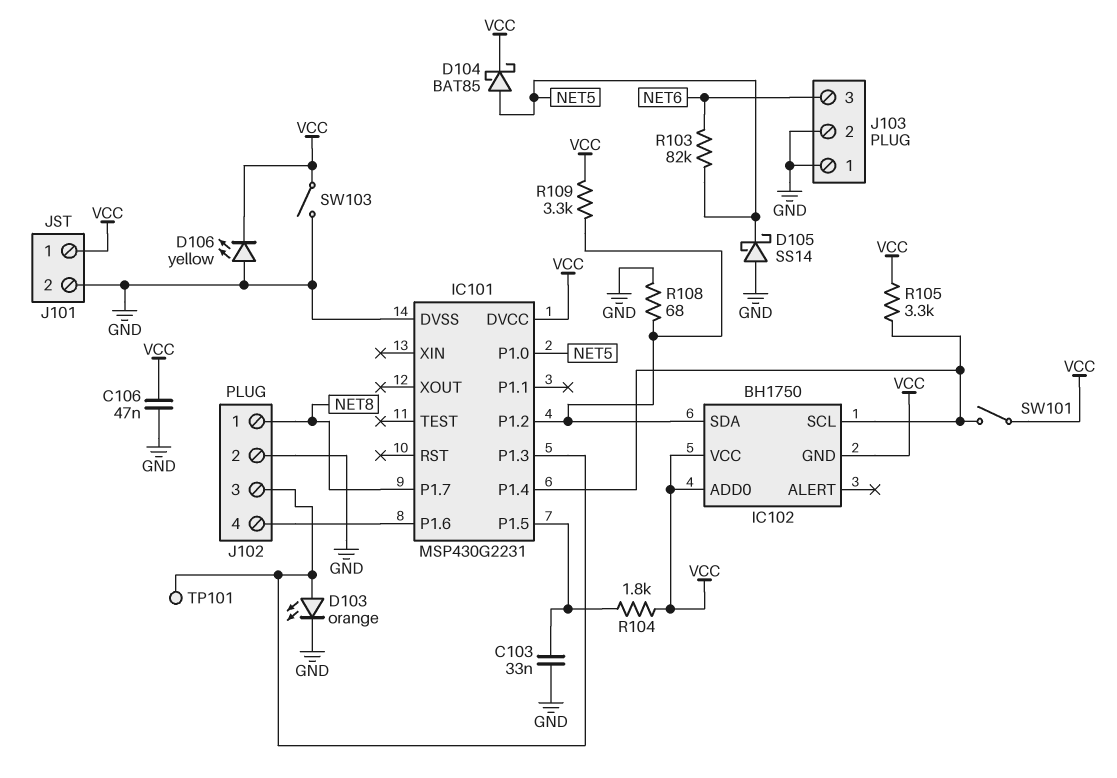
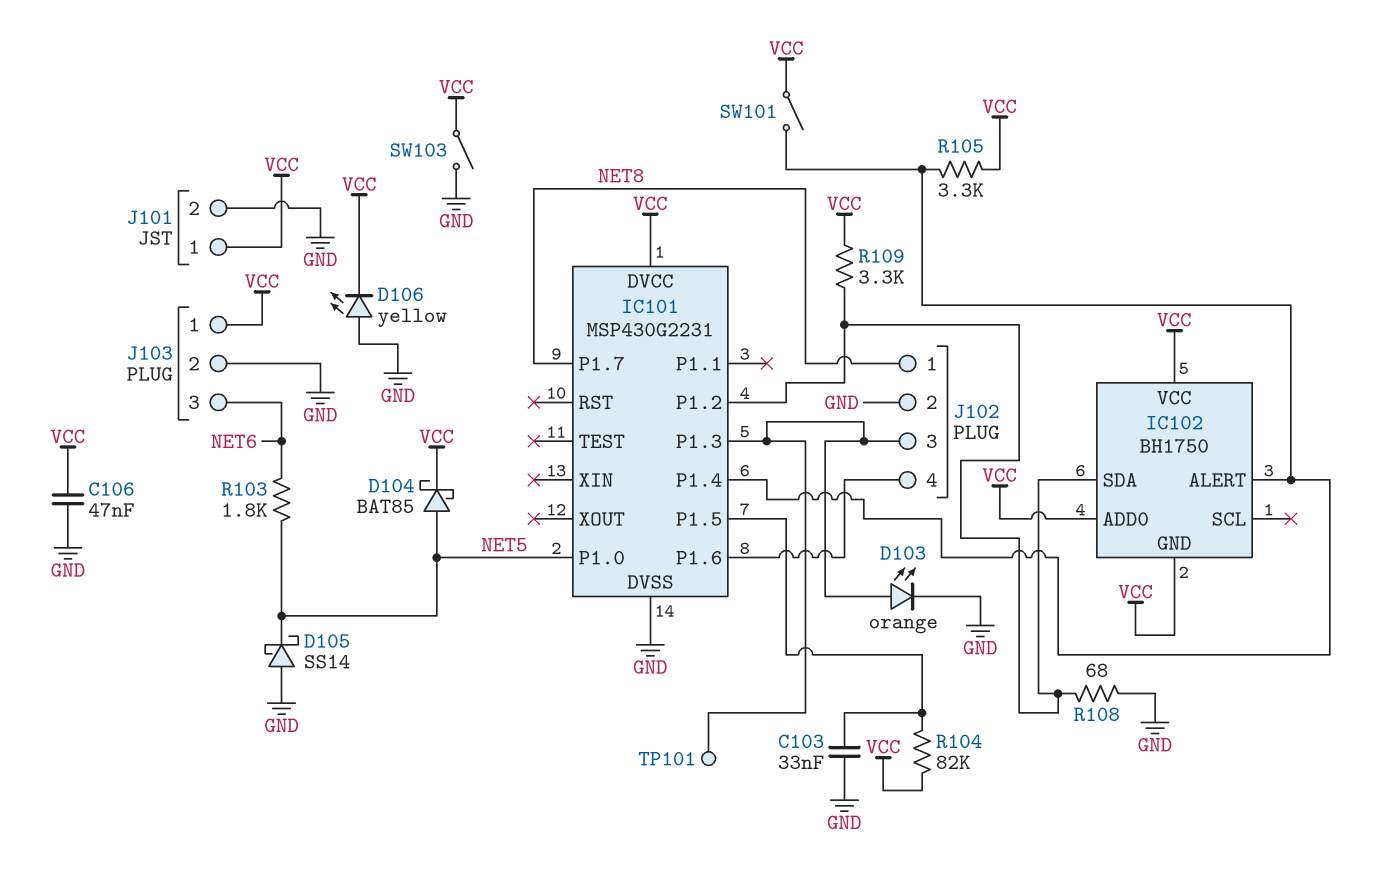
IC102 pin ALERT: none -> IC101/P1.4
IC102 pin SCL: IC101/P1.4 -> none
J103 pin 1: GND -> VCC
R103: 82k (NET5, NET6) -> 1.8k (NET5, NET6)
R104: 1.8k (IC101/P1.5, VCC) -> 82k (IC101/P1.5, VCC)

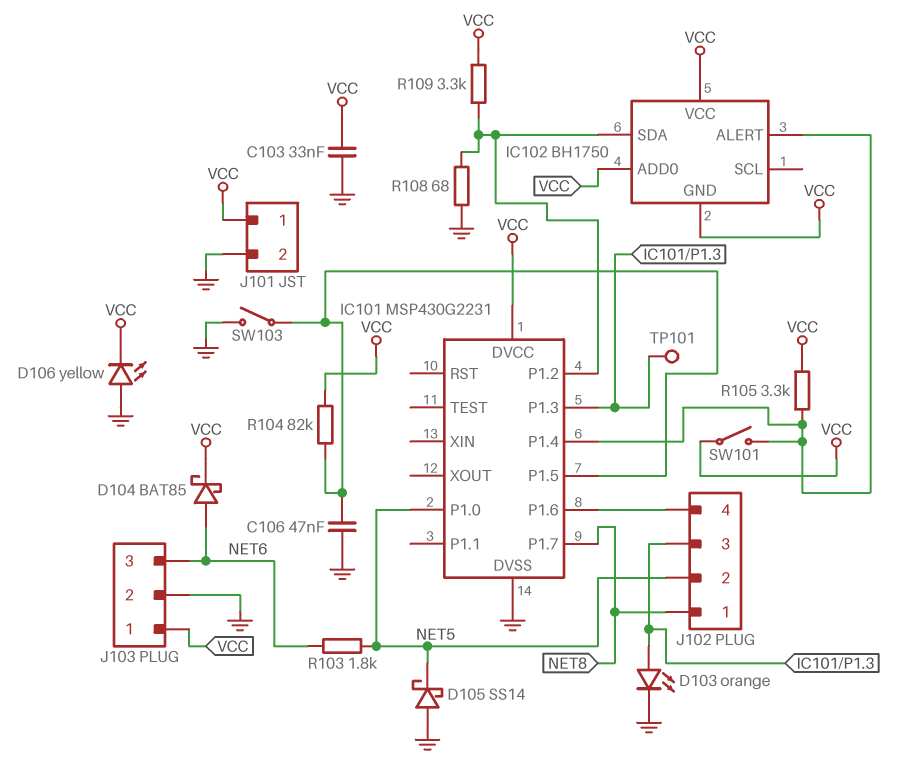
C103: 33nF (GND, IC101/P1.5) -> 33nF (GND, VCC)
C106: 47nF (GND, VCC) -> 47nF (GND, IC101/P1.5)
D104: schottky BAT85 (A NET5, K VCC) -> schottky BAT85 (A NET6, K VCC)
J102 pin 2: GND -> NET5
SW103: switch (GND, VCC) -> switch (GND, IC101/P1.5)

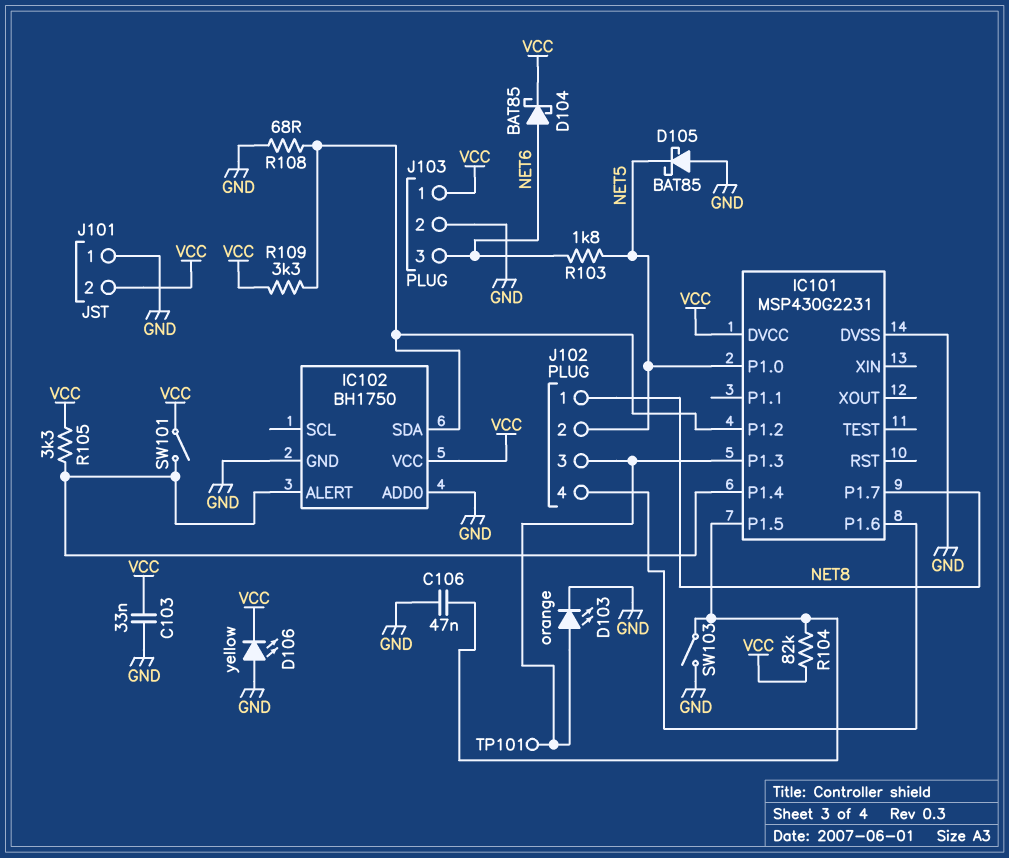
D105: schottky SS14 (A GND, K NET5) -> schottky BAT85 (A GND, K NET5)
IC102 pin ADD0: VCC -> GND
IC102 pin GND: VCC -> GND
J101 pin 1: VCC -> GND
J101 pin 2: GND -> VCC

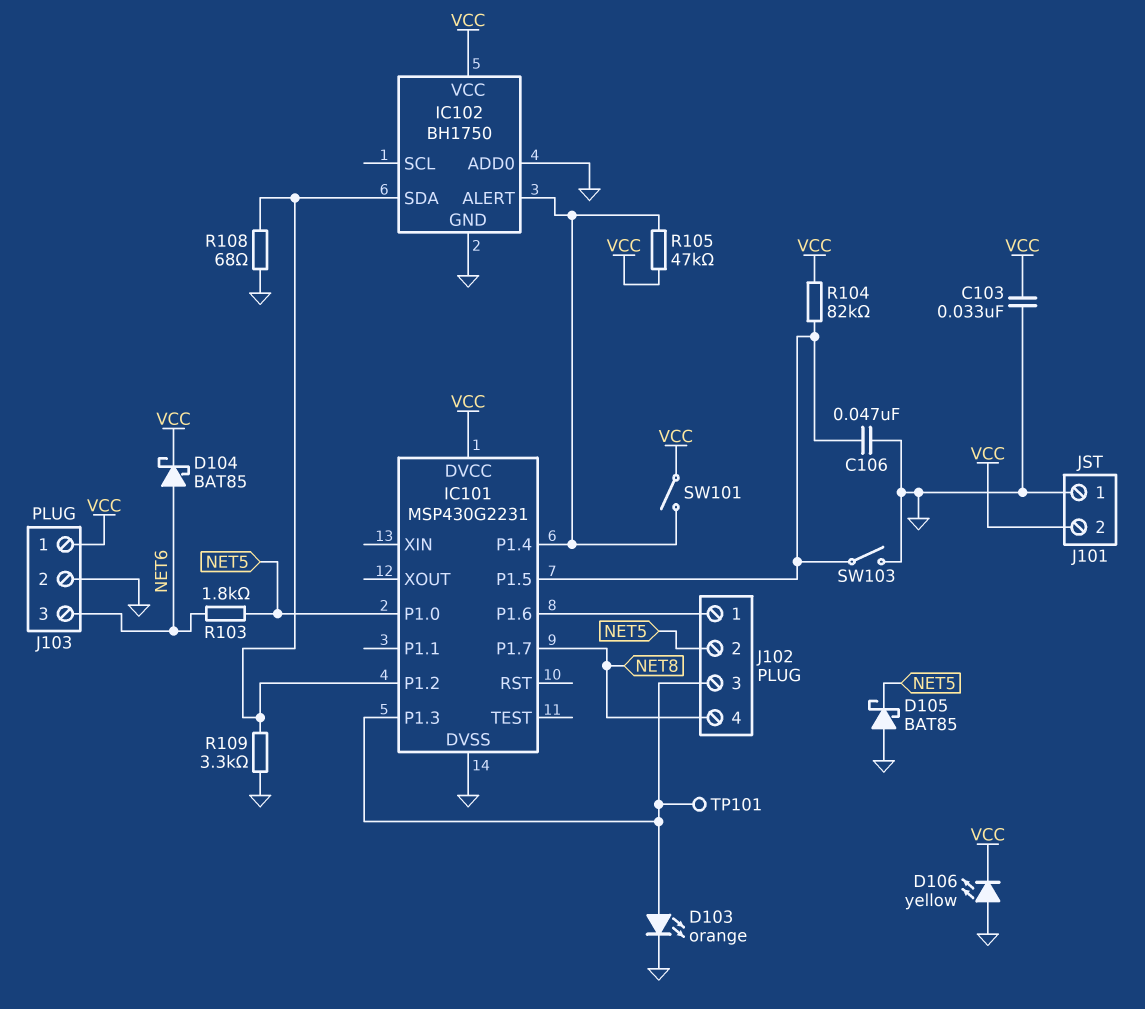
J102 pin 1: NET8 -> IC101/P1.6
J102 pin 4: IC101/P1.6 -> NET8
R105: 3.3k (IC101/P1.4, VCC) -> 47k (IC101/P1.4, VCC)
R109: 3.3k (IC101/P1.2, VCC) -> 3.3k (GND, IC101/P1.2)

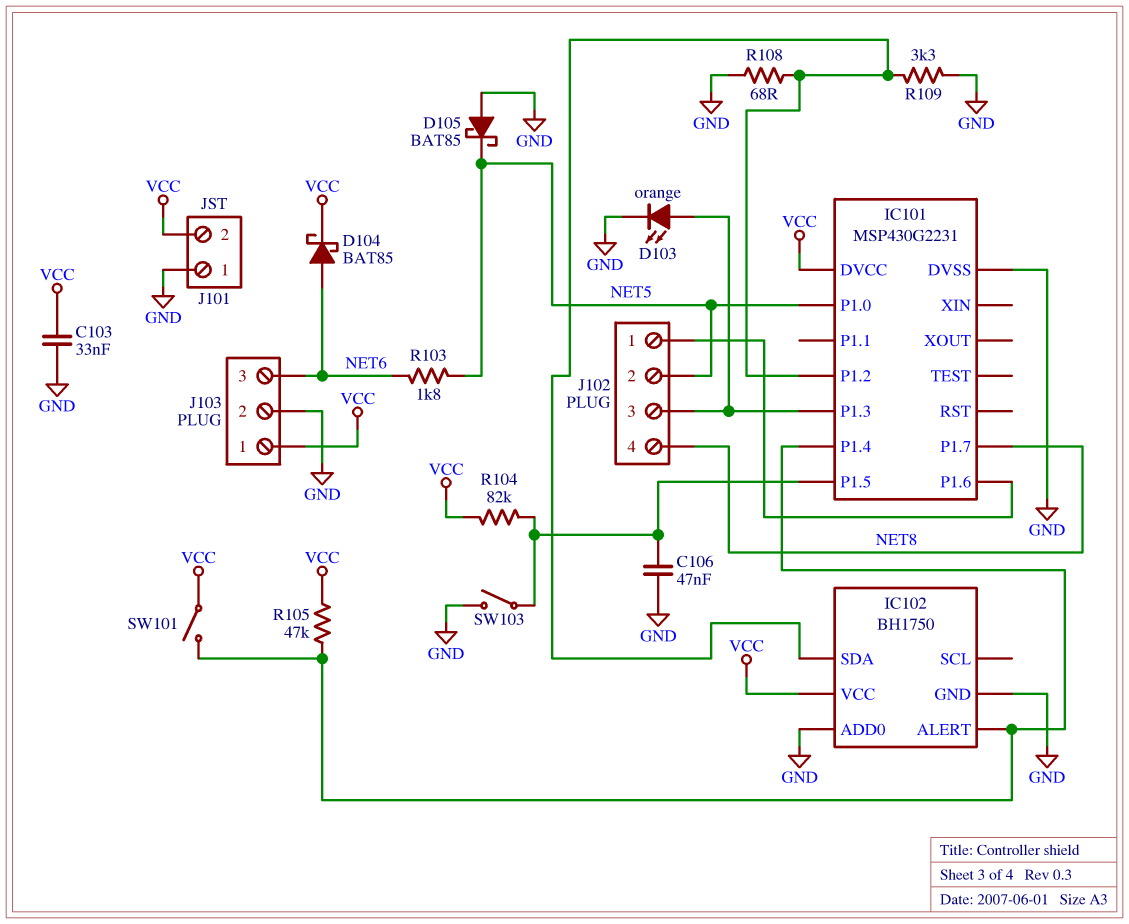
D106: LED yellow (A GND, K VCC) -> none
TP101: test point (IC101/P1.3) -> none

